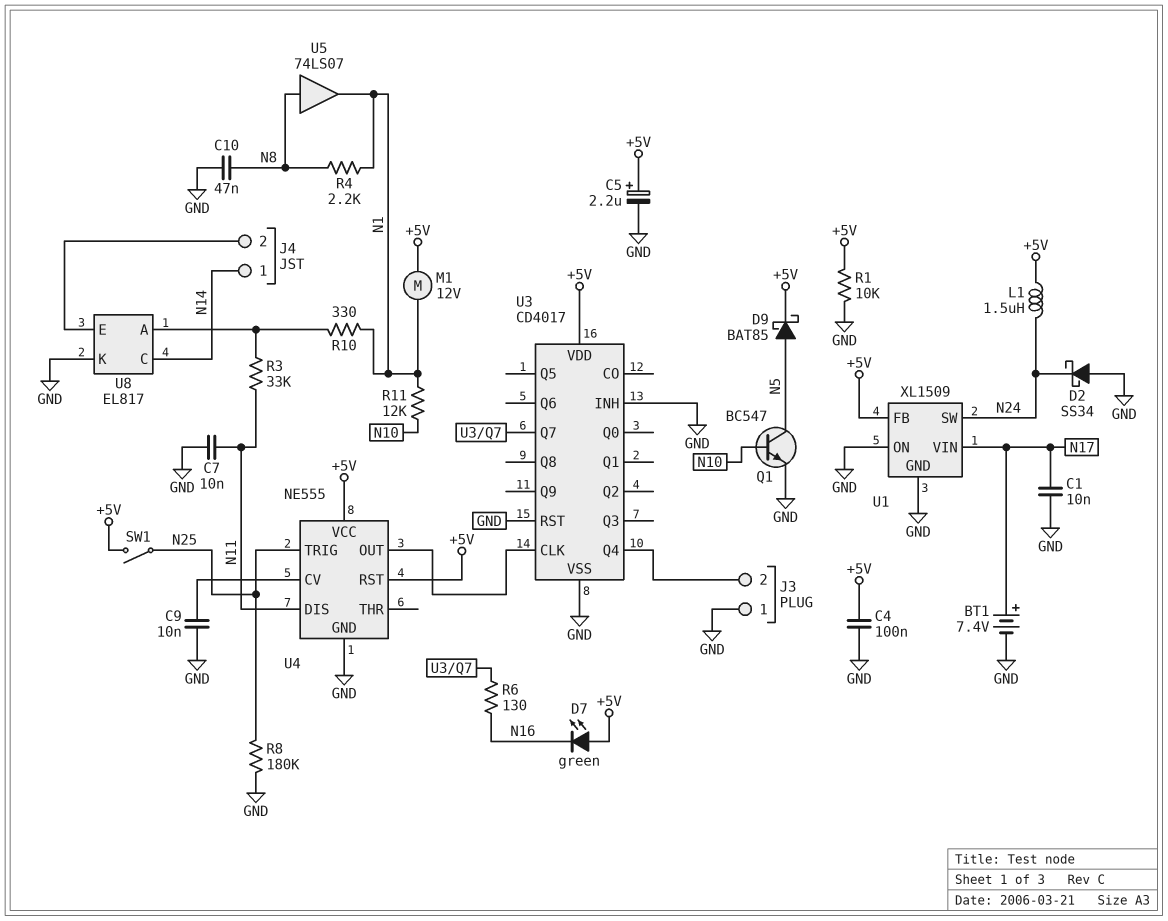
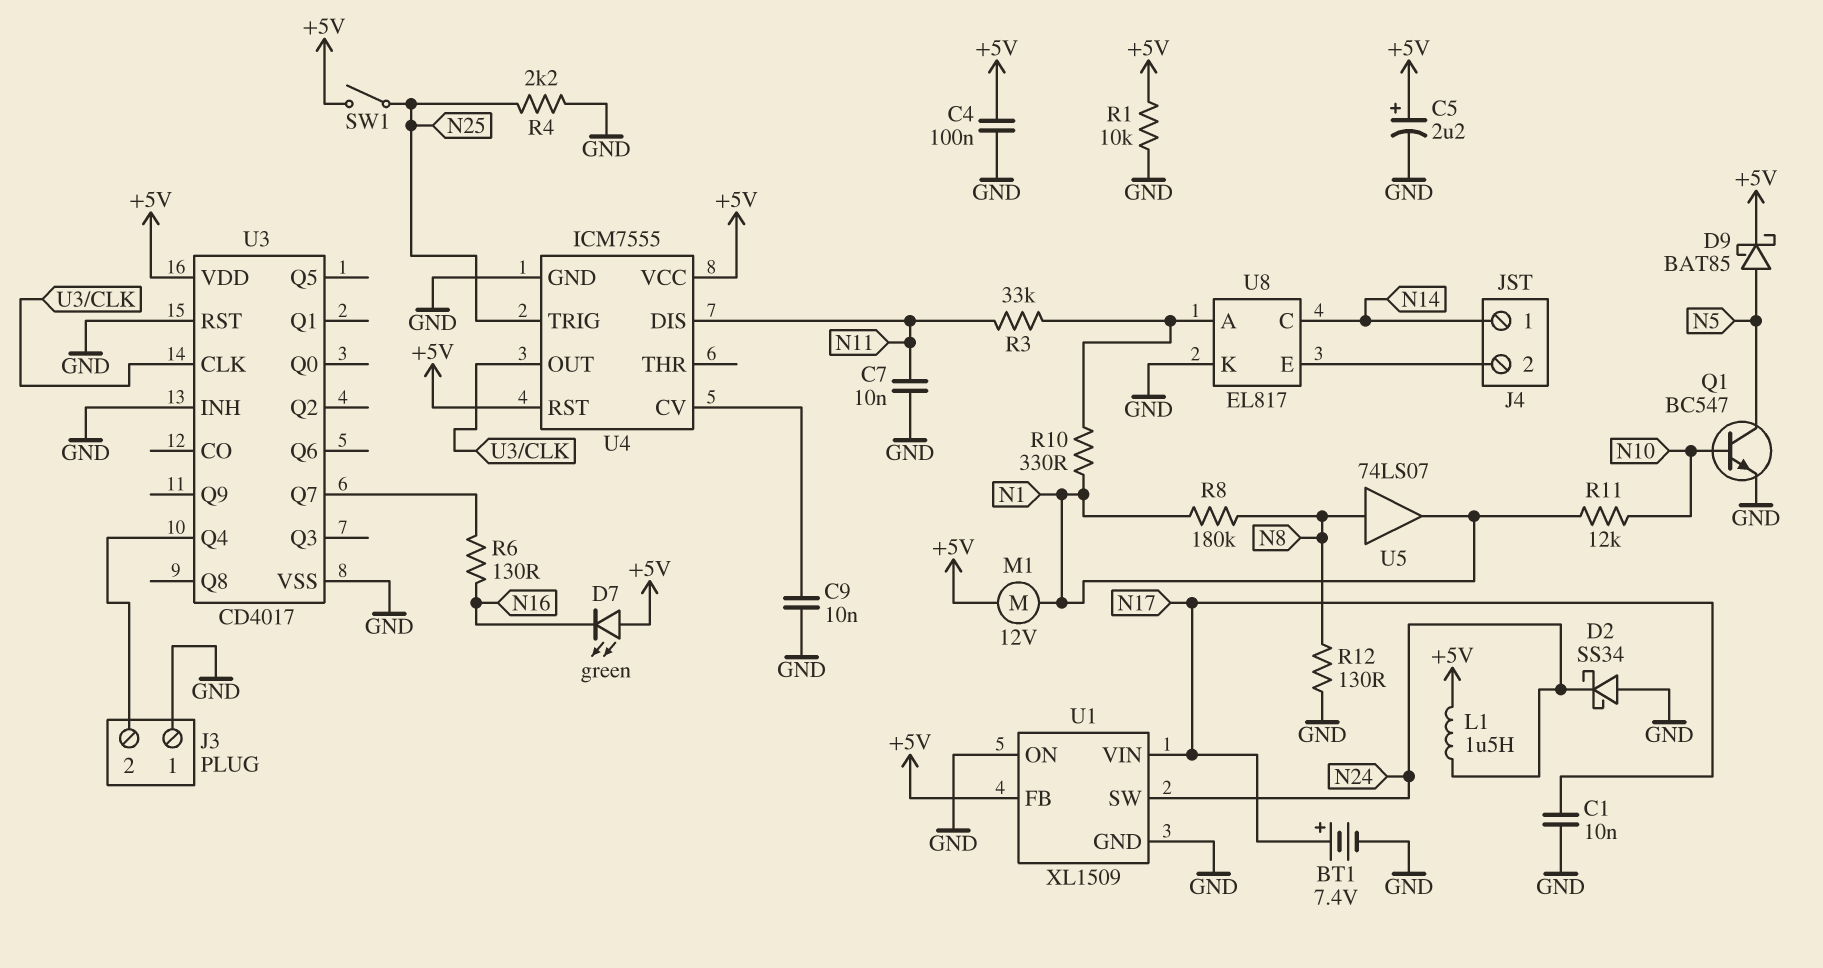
C10: 47nF (GND, N8) -> none
R4: 2.2k (N1, N8) -> 2.2k (GND, N25)
R8: 180k (GND, N25) -> 180k (N1, N8)
R12: none -> 130 (GND, N8)
U4: NE555 -> ICM7555

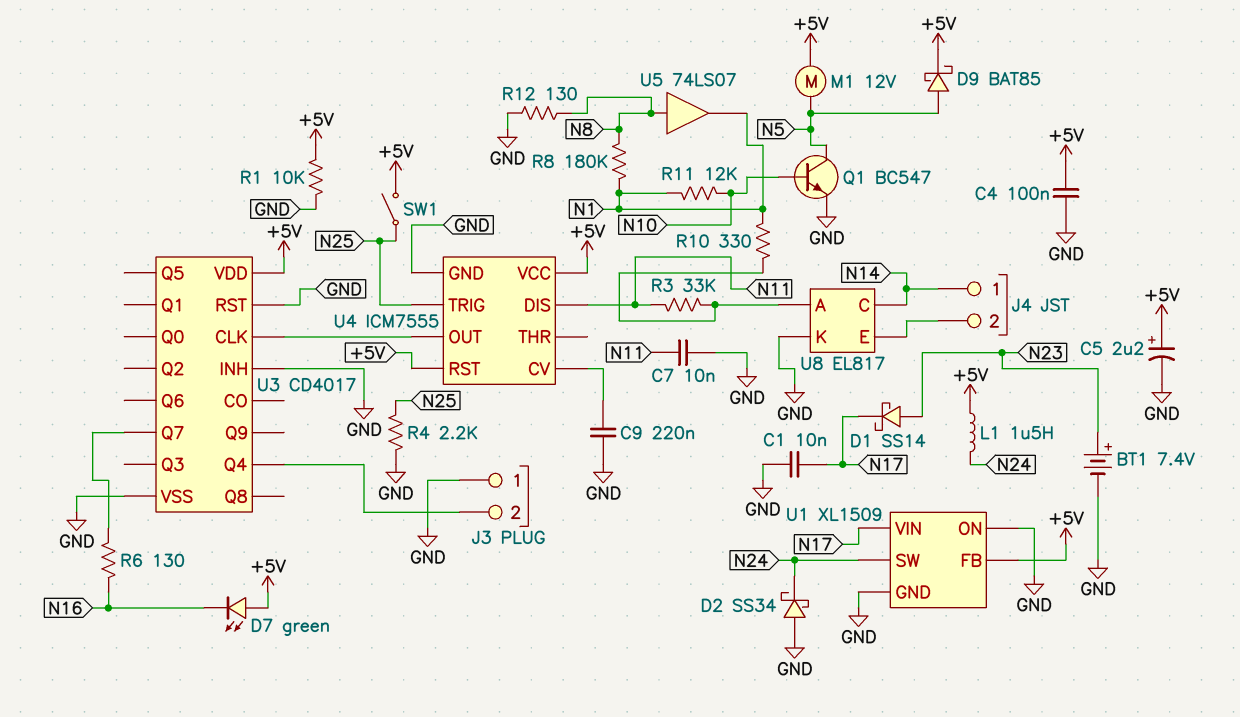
BT1: 7.4V (plus N17, minus GND) -> 7.4V (plus N23, minus GND)
C9: 10nF (GND, U4/CV) -> 220nF (GND, U4/CV)
D1: none -> schottky SS14 (A N23, K N17)
M1: motor 12V (+5V, N1) -> motor 12V (+5V, N5)

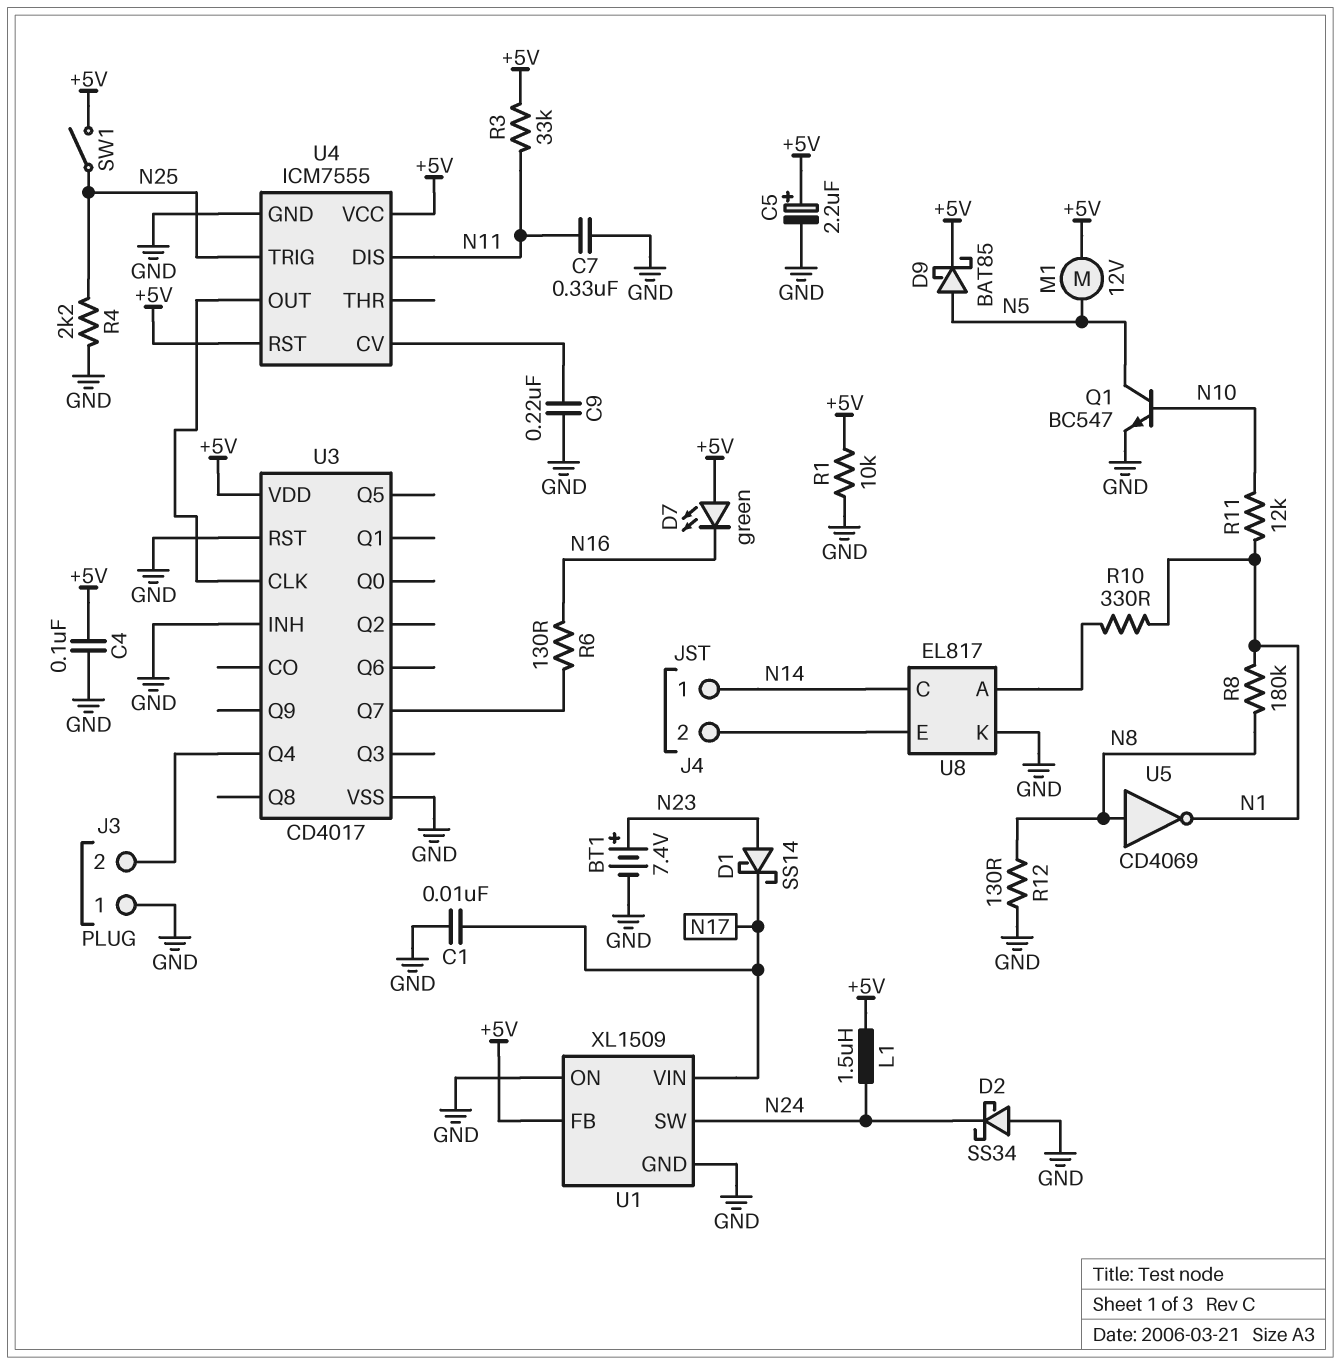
C7: 10nF (GND, N11) -> 330nF (GND, N11)
R3: 33k (N11, U8/A) -> 33k (+5V, N11)
U5: buffer 74LS07 (in N8, out N1) -> NOT CD4069 (in N8, out N1)

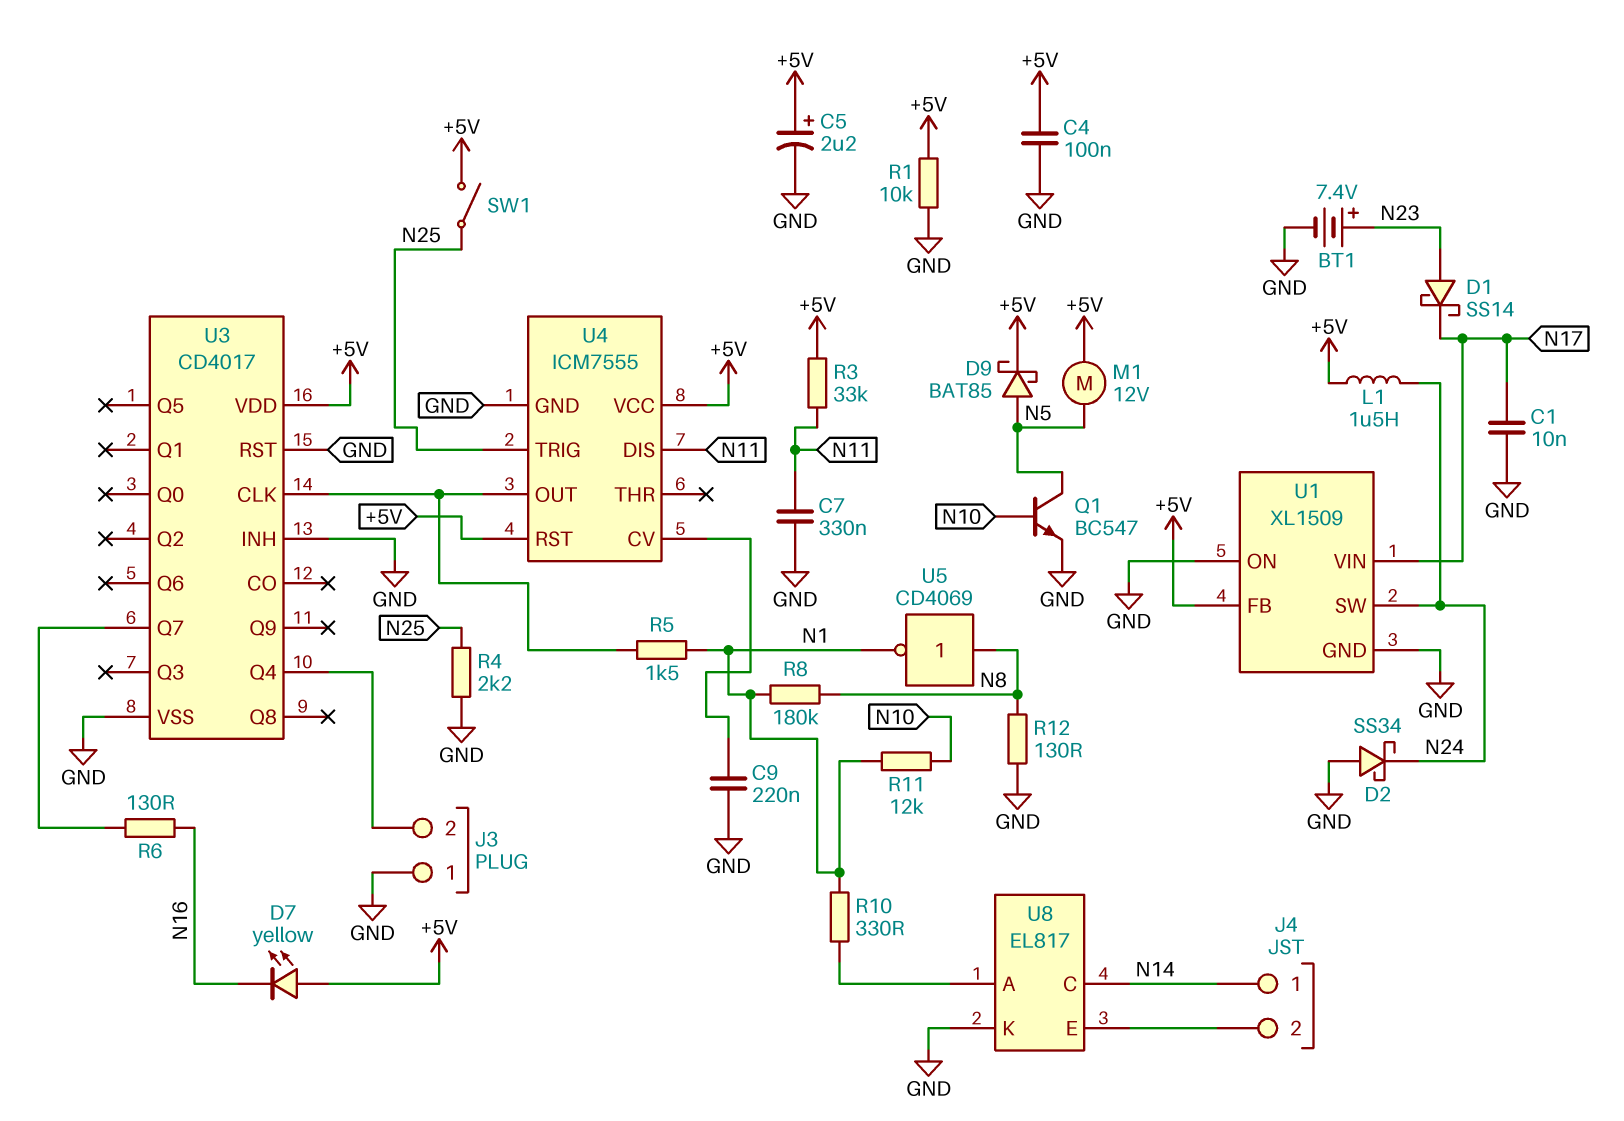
D7: LED green (A +5V, K N16) -> LED yellow (A +5V, K N16)
R5: none -> 1.5k (N1, U3/CLK)

